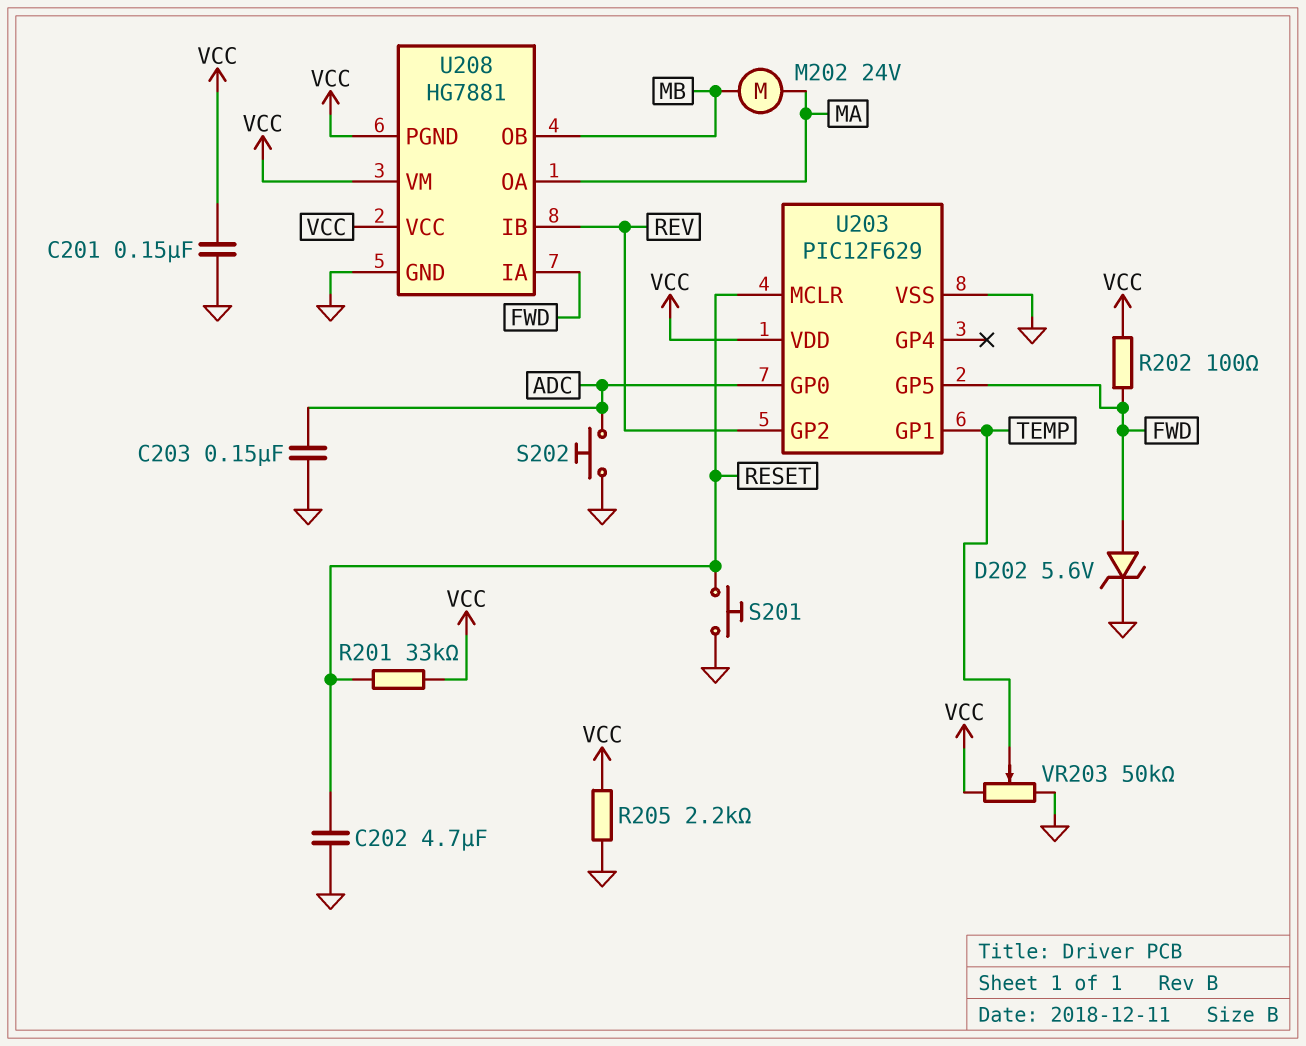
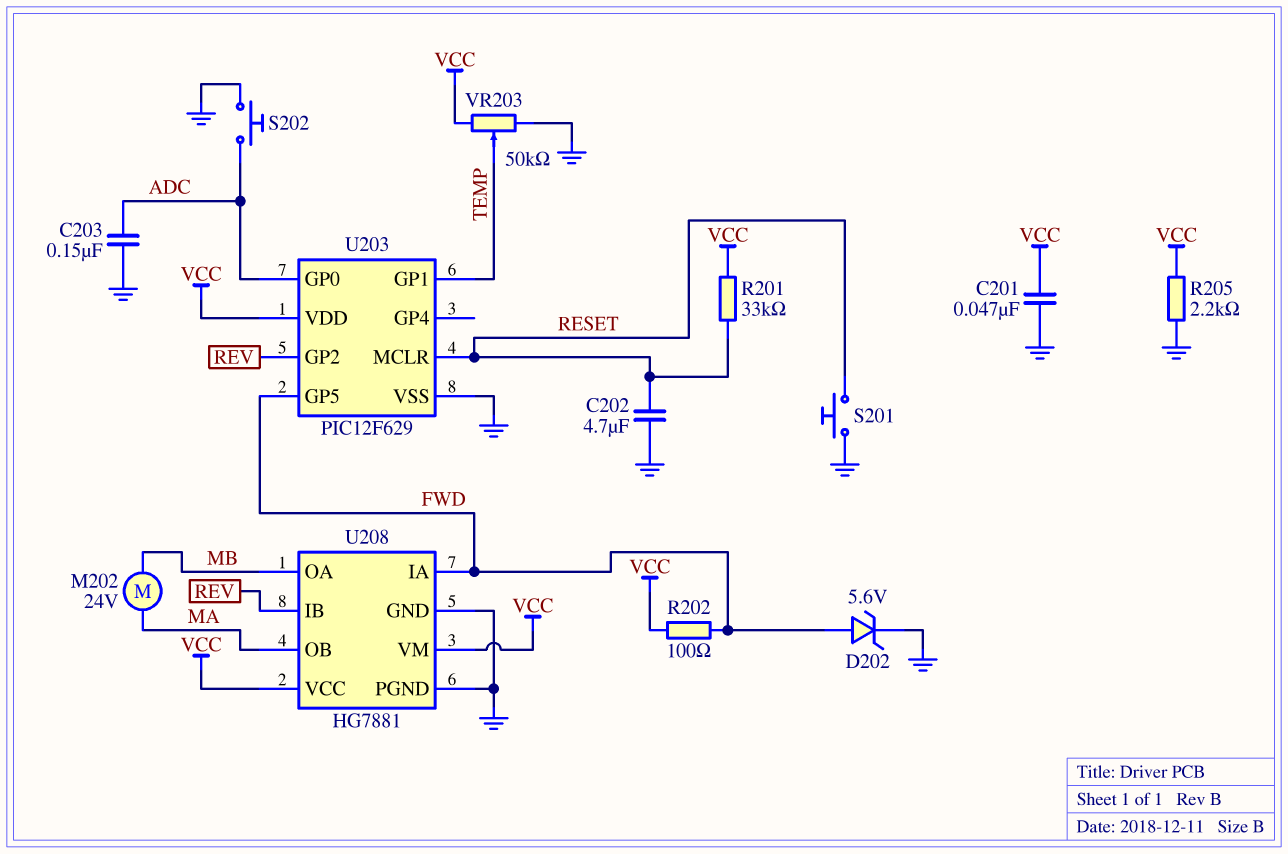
C201: 150nF (GND, VCC) -> 47nF (GND, VCC)
U208 pin OA: MA -> MB
U208 pin OB: MB -> MA
U208 pin PGND: VCC -> GND

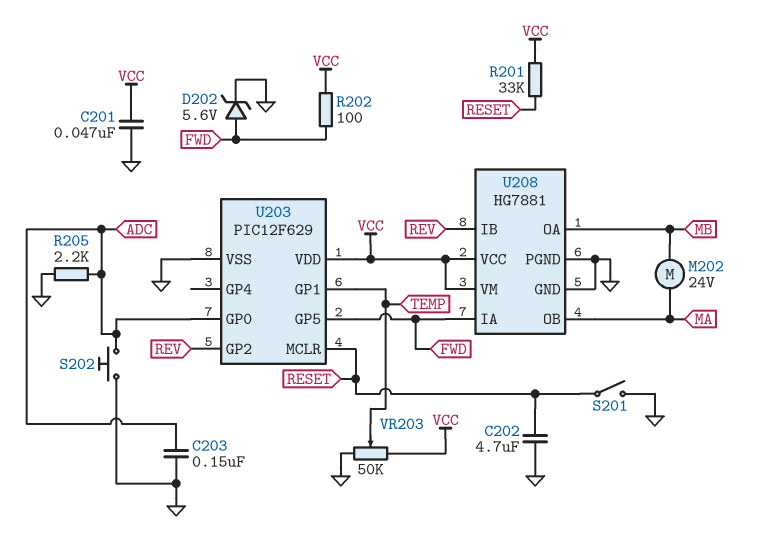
R205: 2.2k (GND, VCC) -> 2.2k (ADC, GND)
S201: button (GND, RESET) -> switch (GND, RESET)

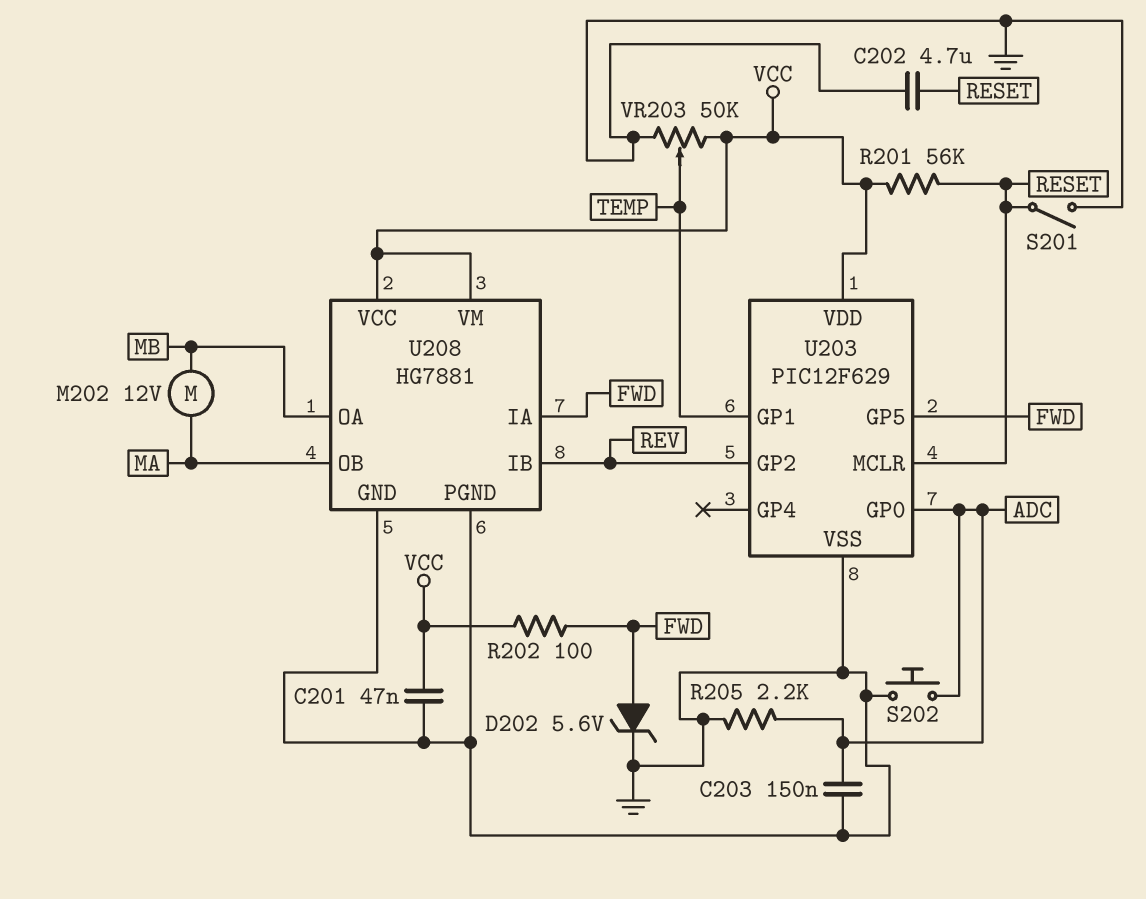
M202: motor 24V (MA, MB) -> motor 12V (MA, MB)
R201: 33k (RESET, VCC) -> 56k (RESET, VCC)

